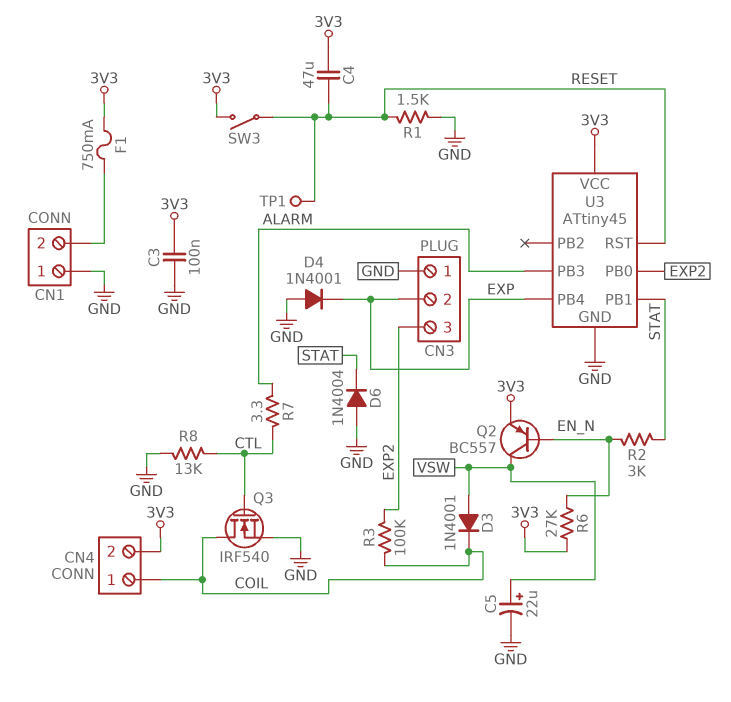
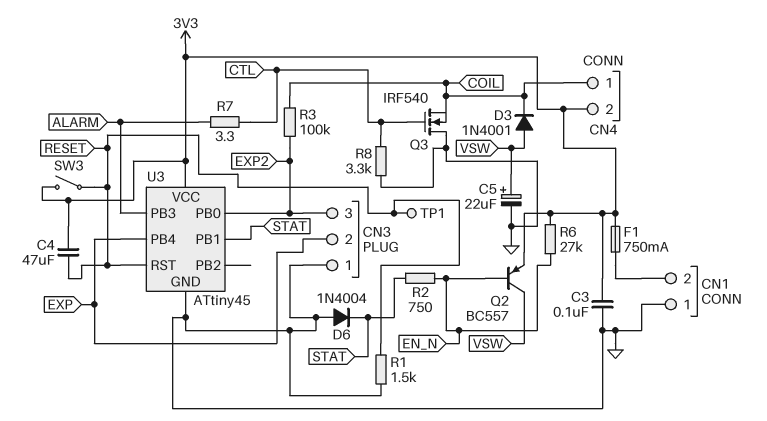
D4: diode 1N4001 (A GND, K EXP) -> none
Q3: NMOS IRF540 (G CTL, D COIL, S GND) -> NMOS IRF540 (G CTL, D GND, S COIL)
R2: 3k (EN_N, STAT) -> 750 (EN_N, STAT)
R8: 13k (CTL, GND) -> 3.3k (CTL, GND)

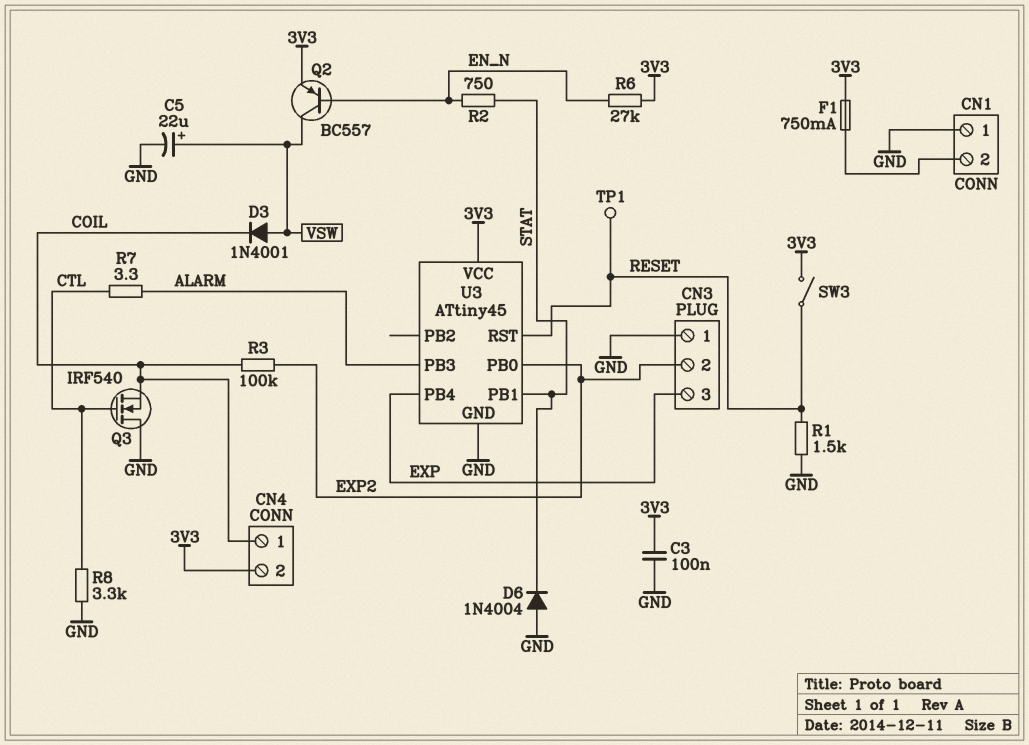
C4: 47uF (3V3, RESET) -> none
CN3 pin 2: EXP -> EXP2
CN3 pin 3: EXP2 -> EXP

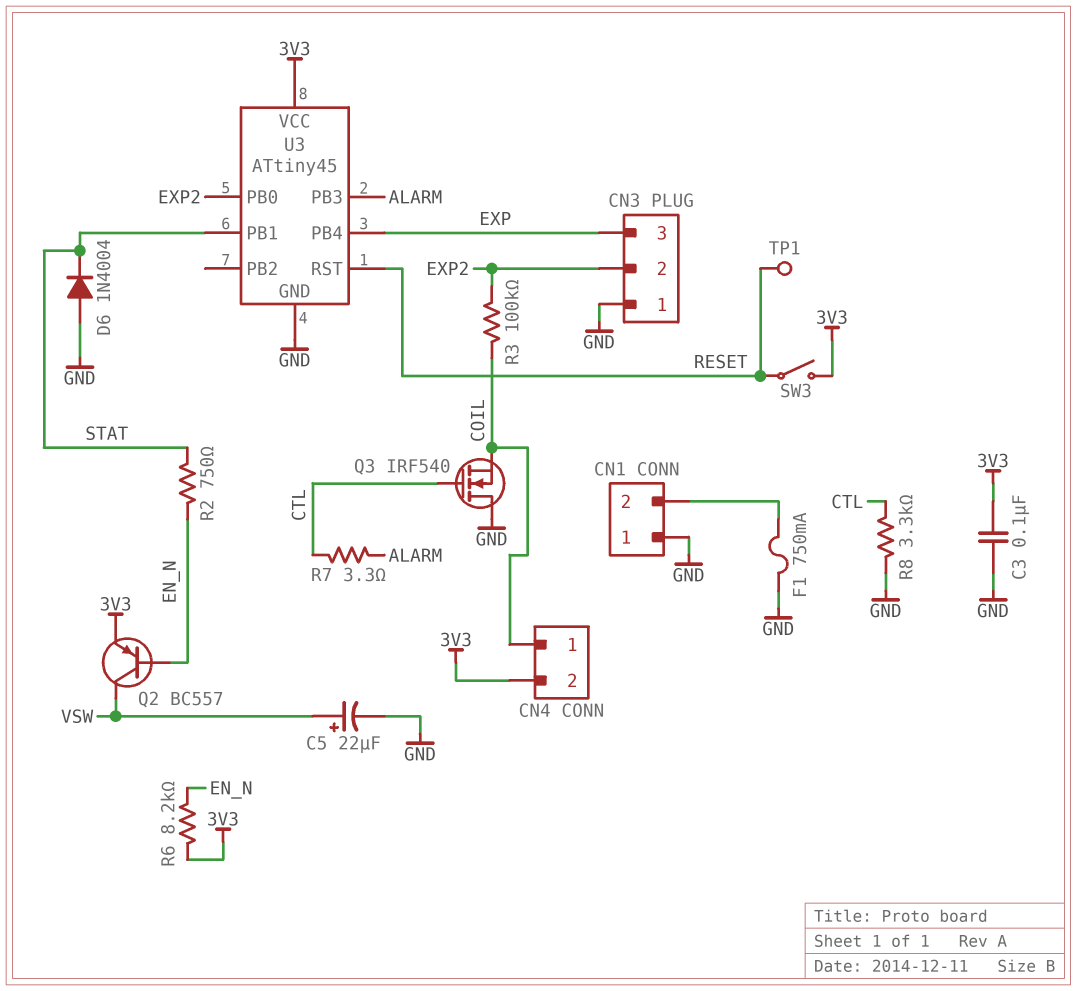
D3: diode 1N4001 (A VSW, K COIL) -> none
F1: 750mA (3V3, CN1/2) -> 750mA (CN1/2, GND)
R1: 1.5k (GND, RESET) -> none
R6: 27k (3V3, EN_N) -> 8.2k (3V3, EN_N)

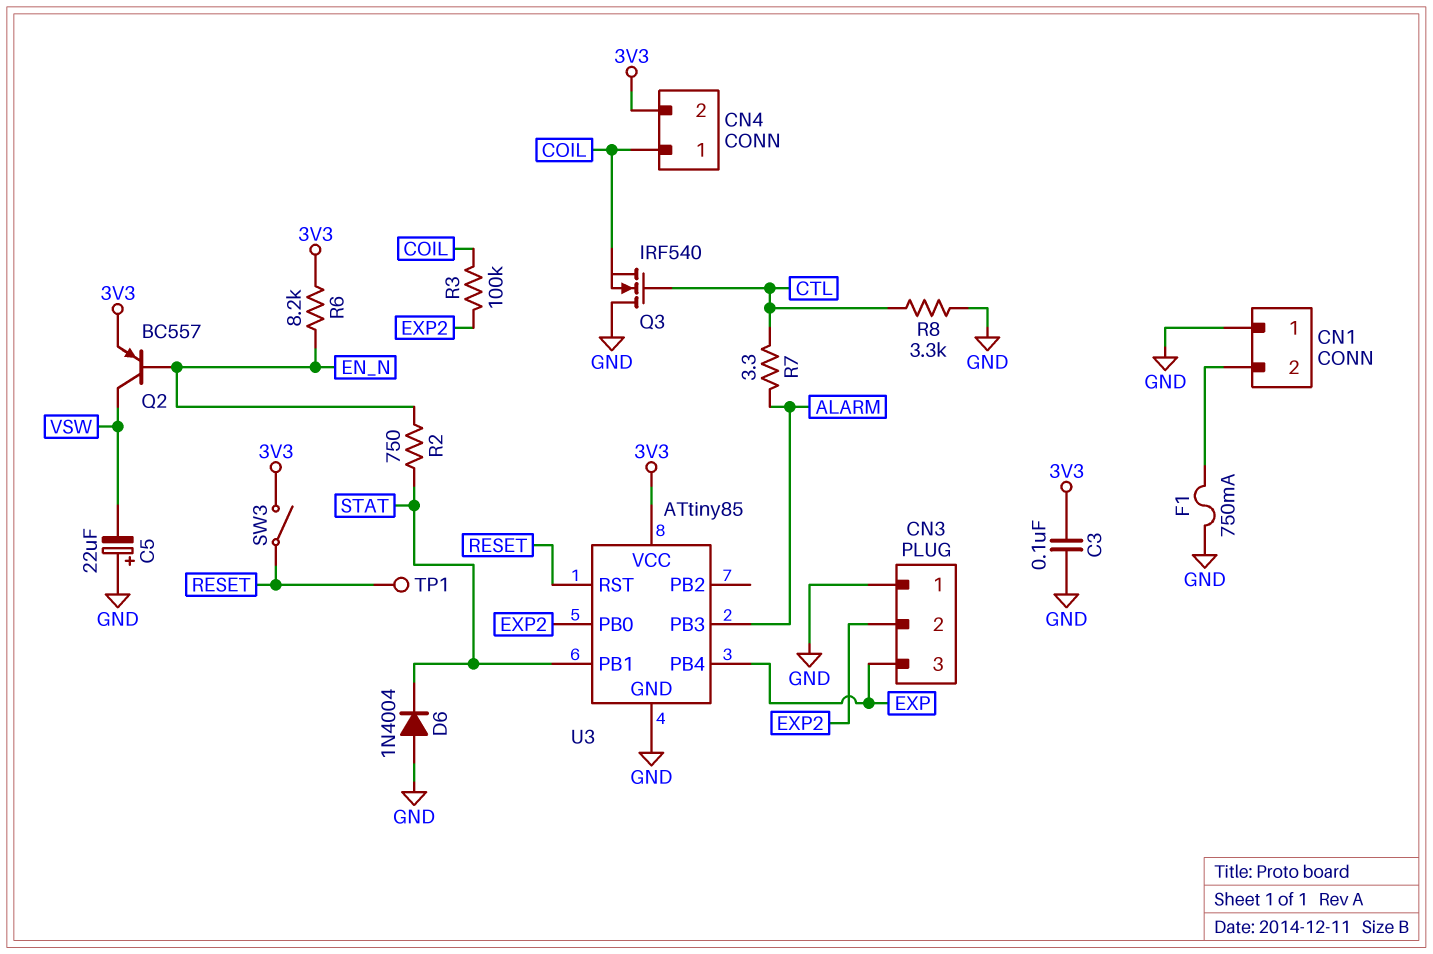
C5: 22uF (plus VSW, minus GND) -> 22uF (plus GND, minus VSW)
U3: ATtiny45 -> ATtiny85

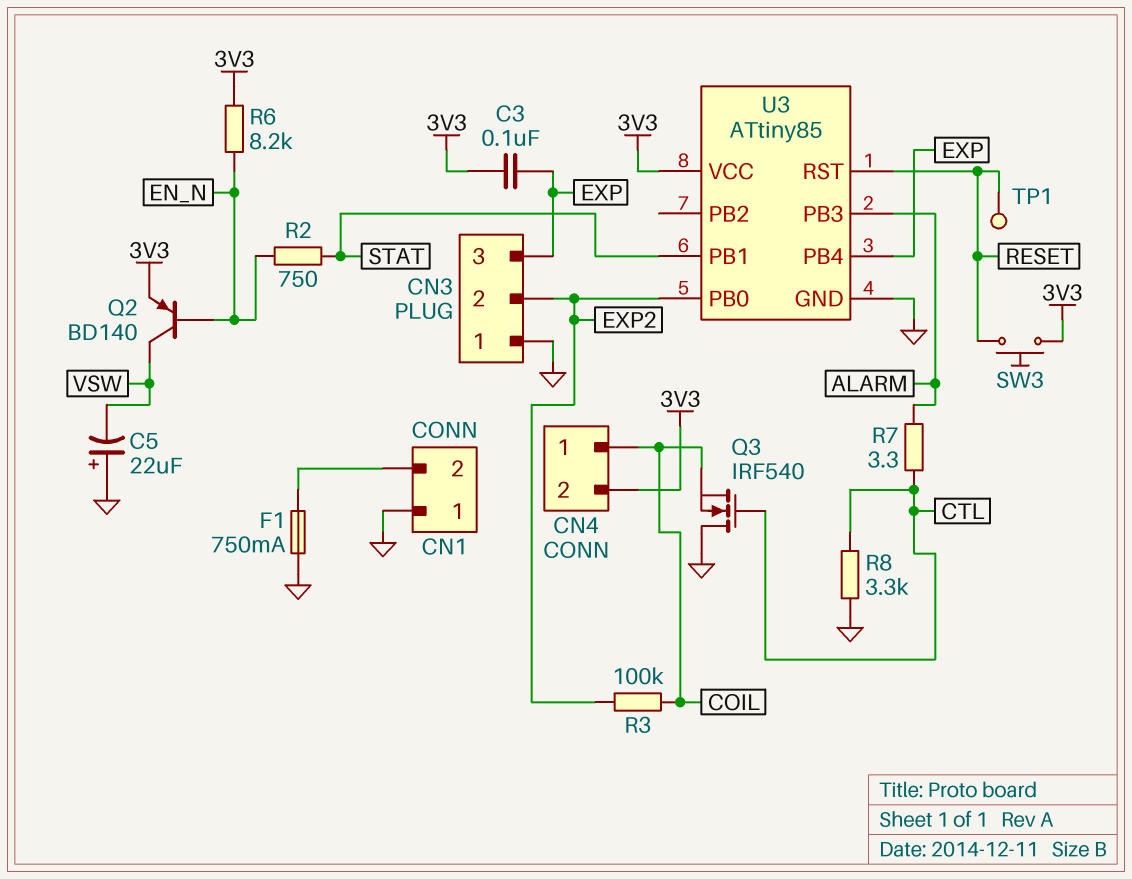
C3: 100nF (3V3, GND) -> 100nF (3V3, EXP)
D6: diode 1N4004 (A GND, K STAT) -> none
Q2: PNP BC557 (B EN_N, C VSW, E 3V3) -> PNP BD140 (B EN_N, C VSW, E 3V3)
SW3: switch (3V3, RESET) -> button (3V3, RESET)

